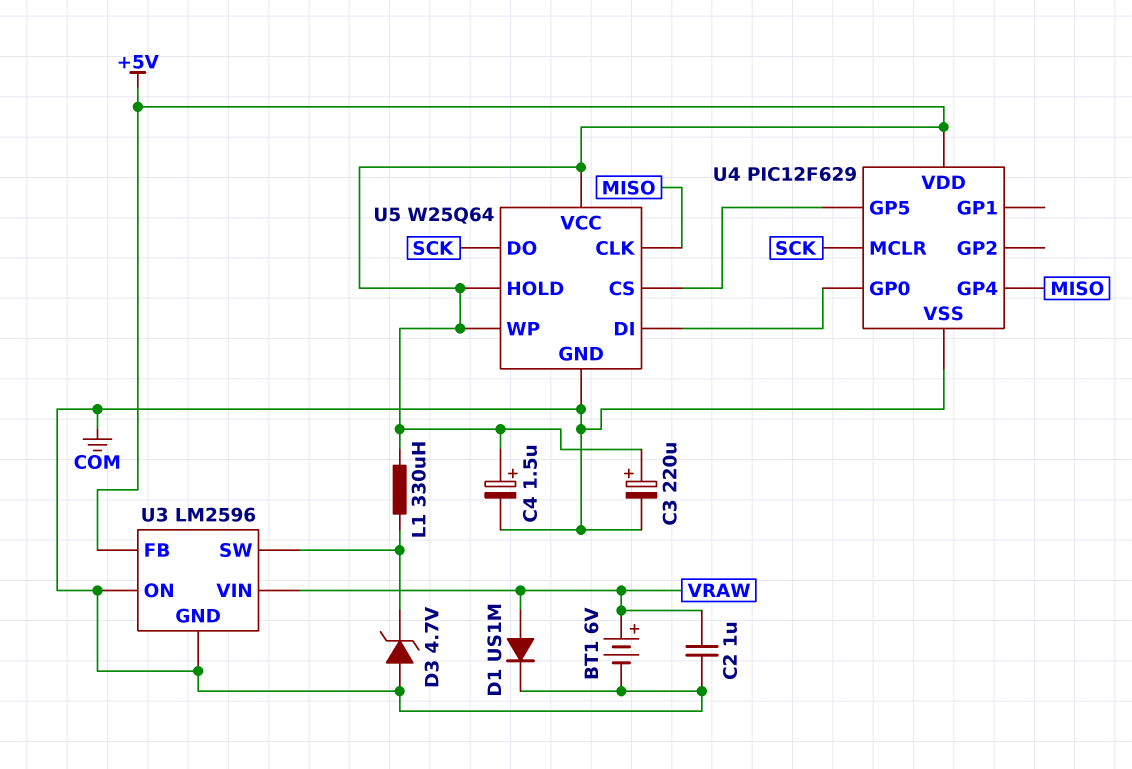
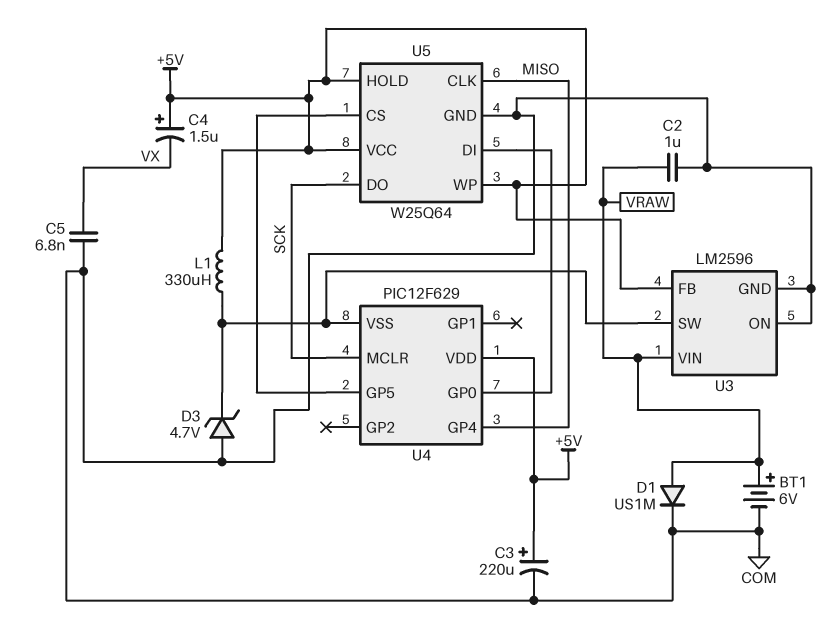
C4: 1.5uF (plus +5V, minus COM) -> 1.5uF (plus +5V, minus VX)
C5: none -> 6.8nF (COM, VX)
U4 pin VSS: COM -> U3/SW

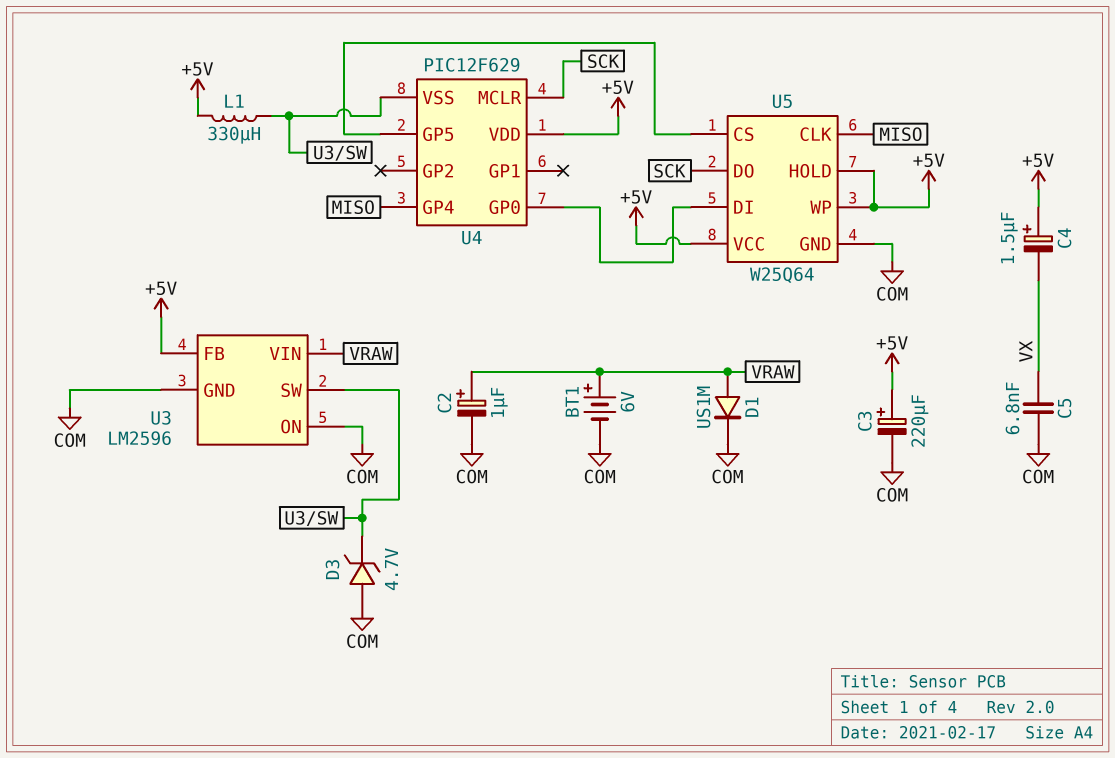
C2: 1uF (COM, VRAW) -> 1uF (plus VRAW, minus COM)

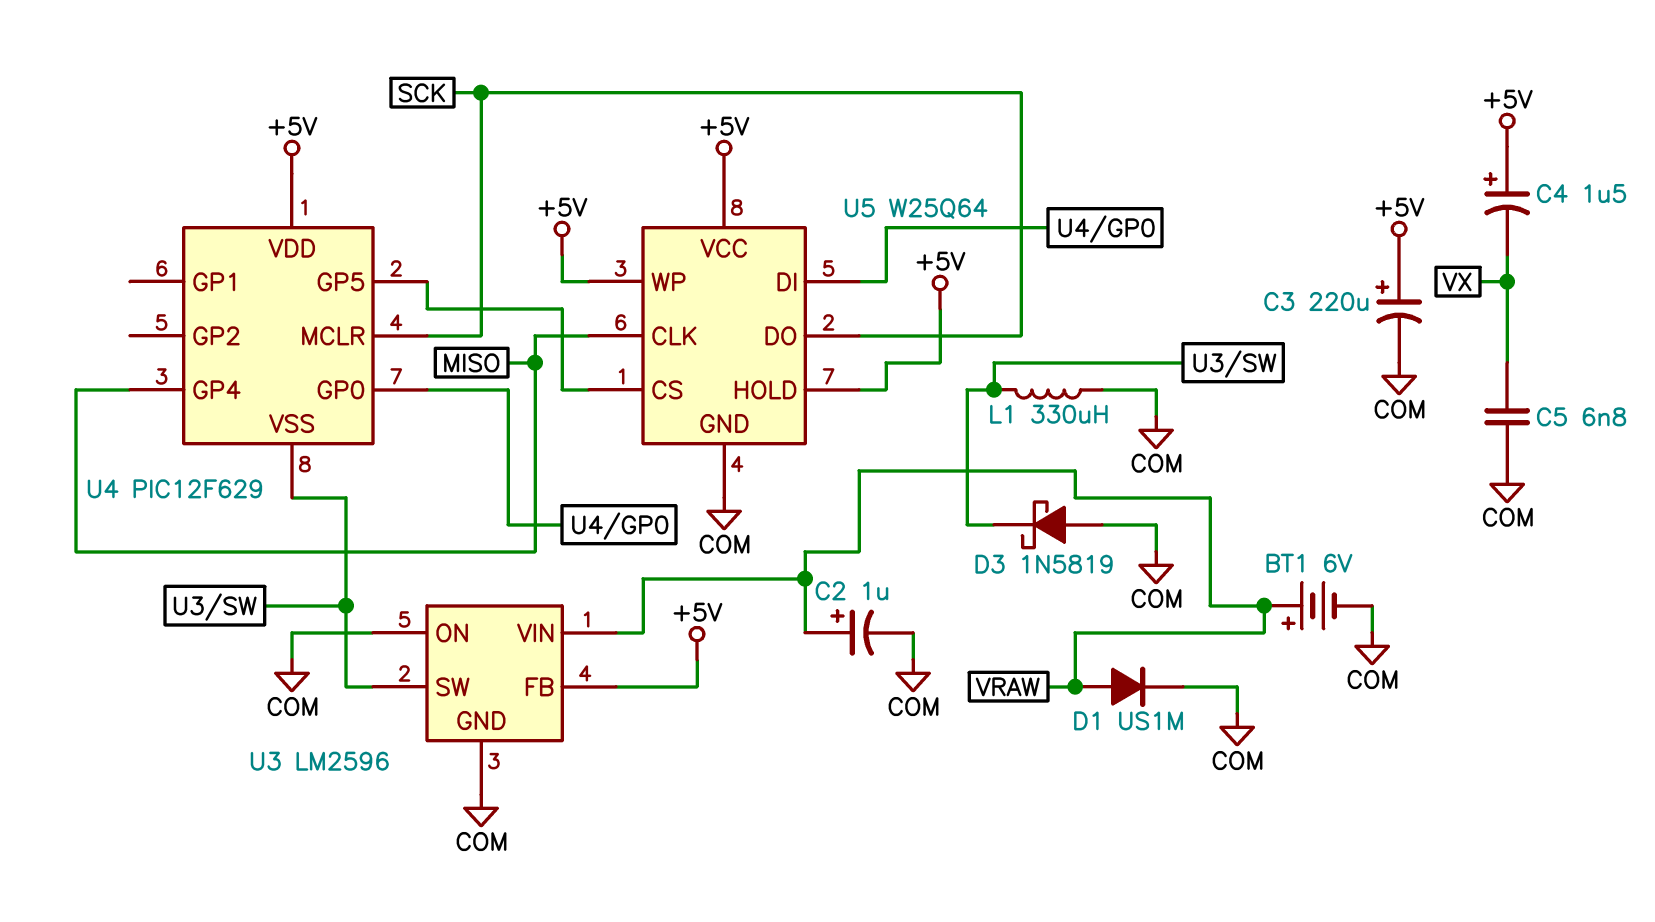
D3: zener 4.7V (A COM, K U3/SW) -> schottky 1N5819 (A COM, K U3/SW)
L1: 330uH (+5V, U3/SW) -> 330uH (COM, U3/SW)

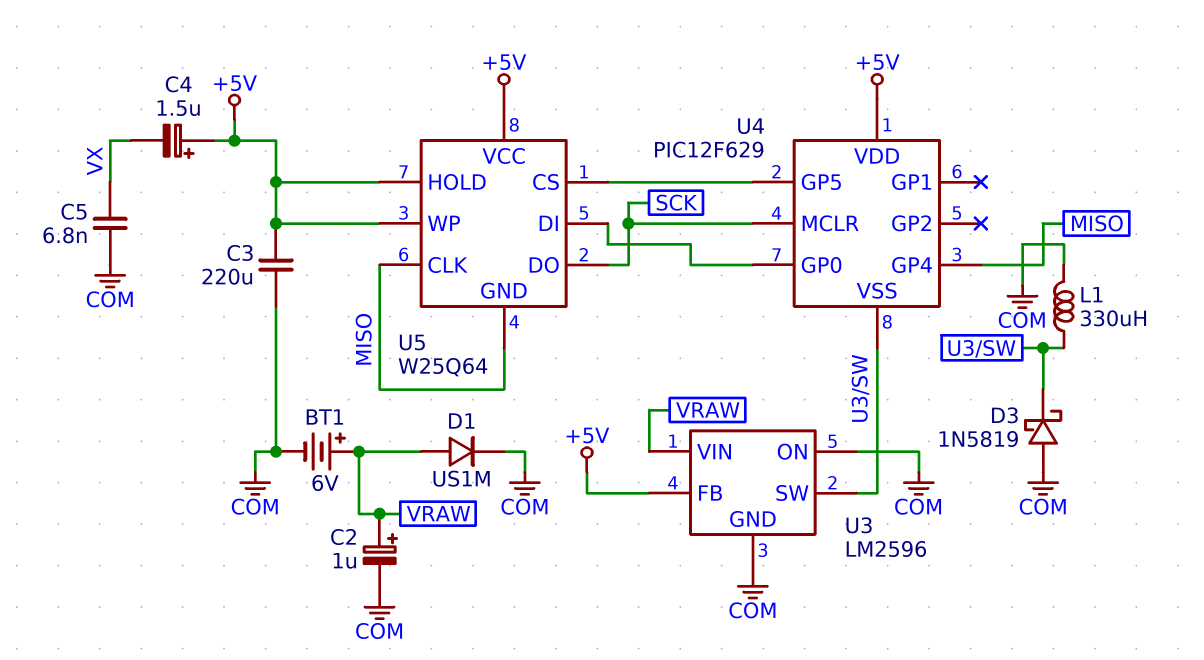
C3: 220uF (plus +5V, minus COM) -> 220uF (+5V, COM)
U5 pin GND: COM -> MISO

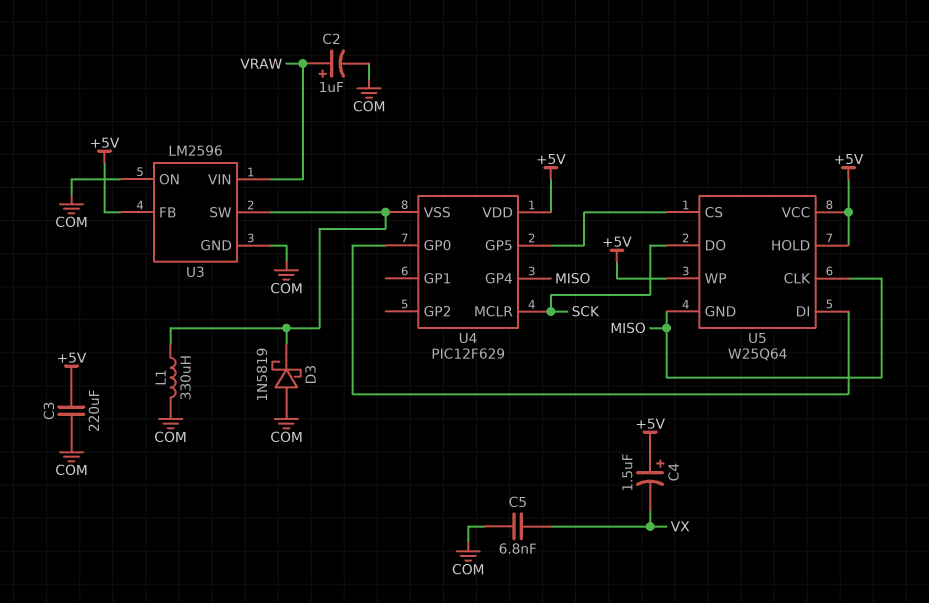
BT1: 6V (plus VRAW, minus COM) -> none
D1: diode US1M (A VRAW, K COM) -> none

